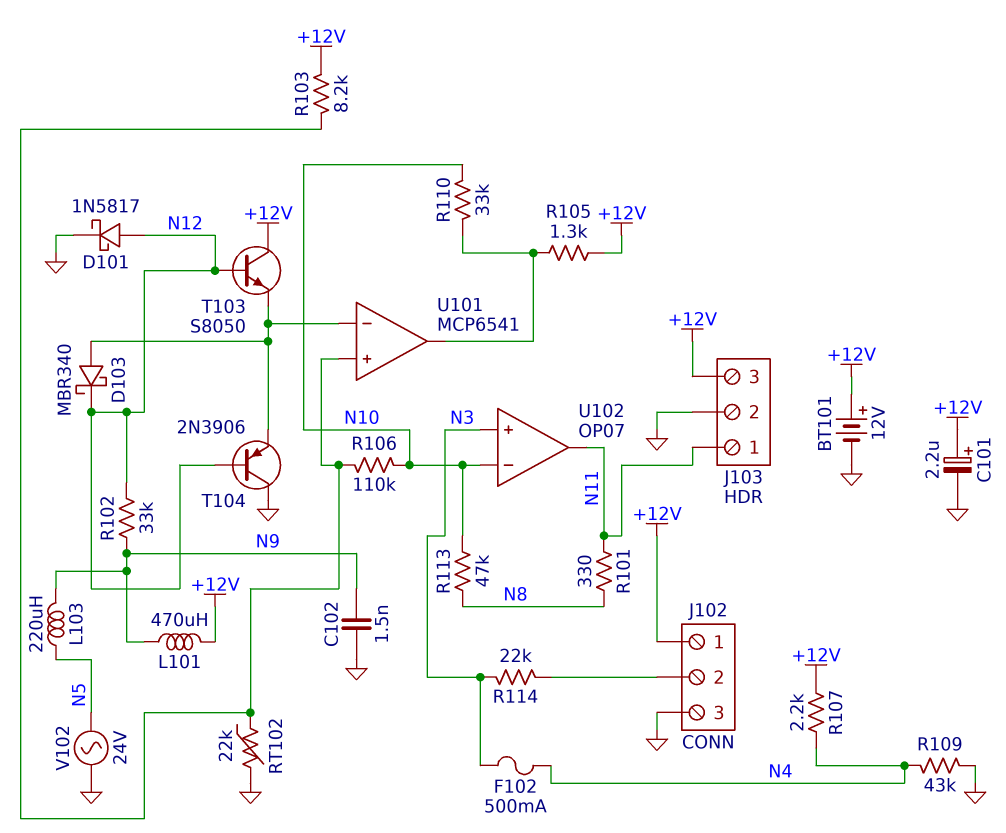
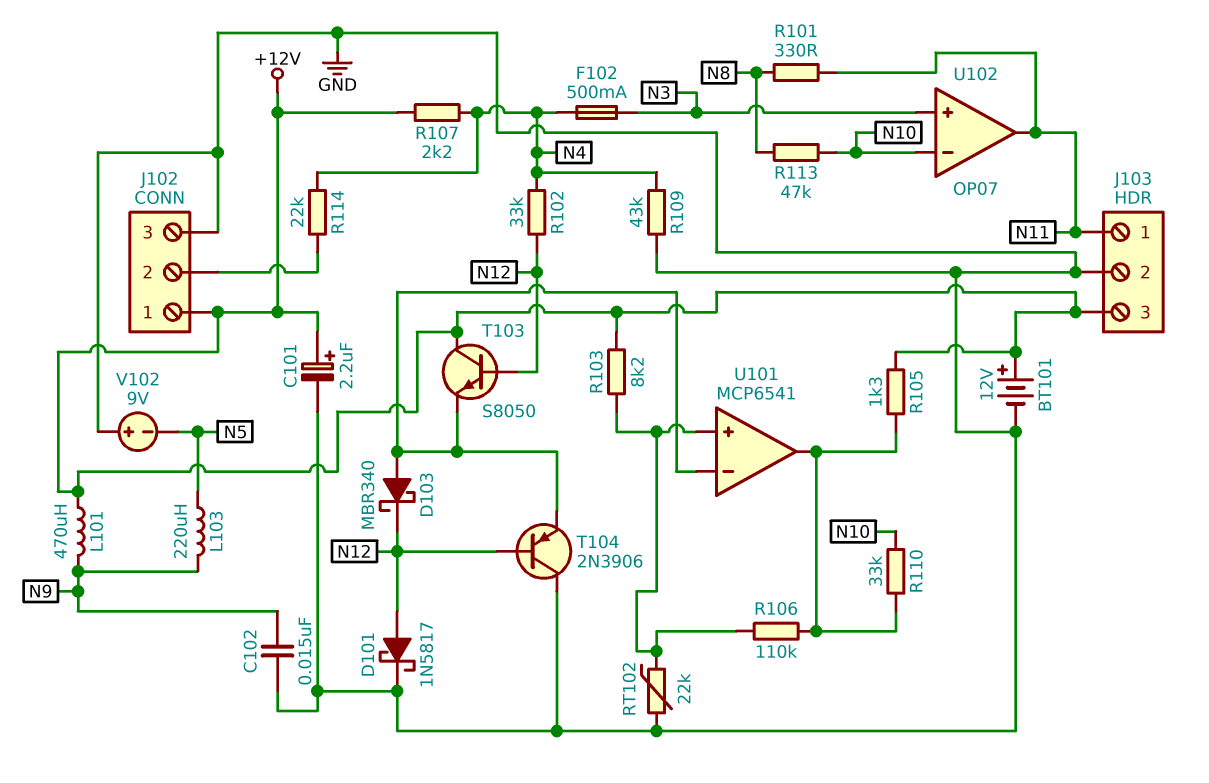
C102: 1.5nF (GND, N9) -> 15nF (GND, N9)
R102: 33k (N9, N12) -> 33k (N4, N12)
R106: 110k (N10, U101/in+) -> 110k (U101/in+, U101/out)
R114: 22k (J102/2, N3) -> 22k (J102/2, N4)
V102: AC 24V (GND, N5) -> 9V (plus GND, minus N5)

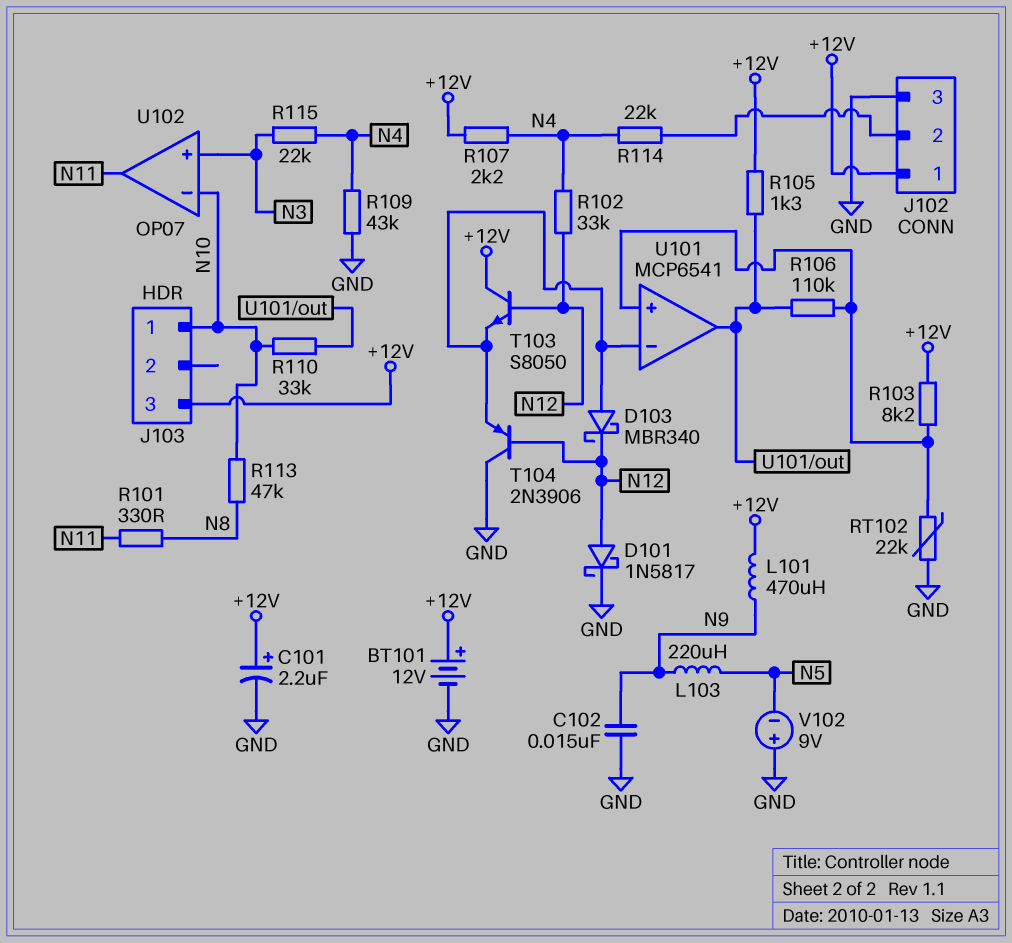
F102: 500mA (N3, N4) -> none
J103 pin 1: N11 -> N10
J103 pin 2: GND -> none
R115: none -> 22k (N3, N4)

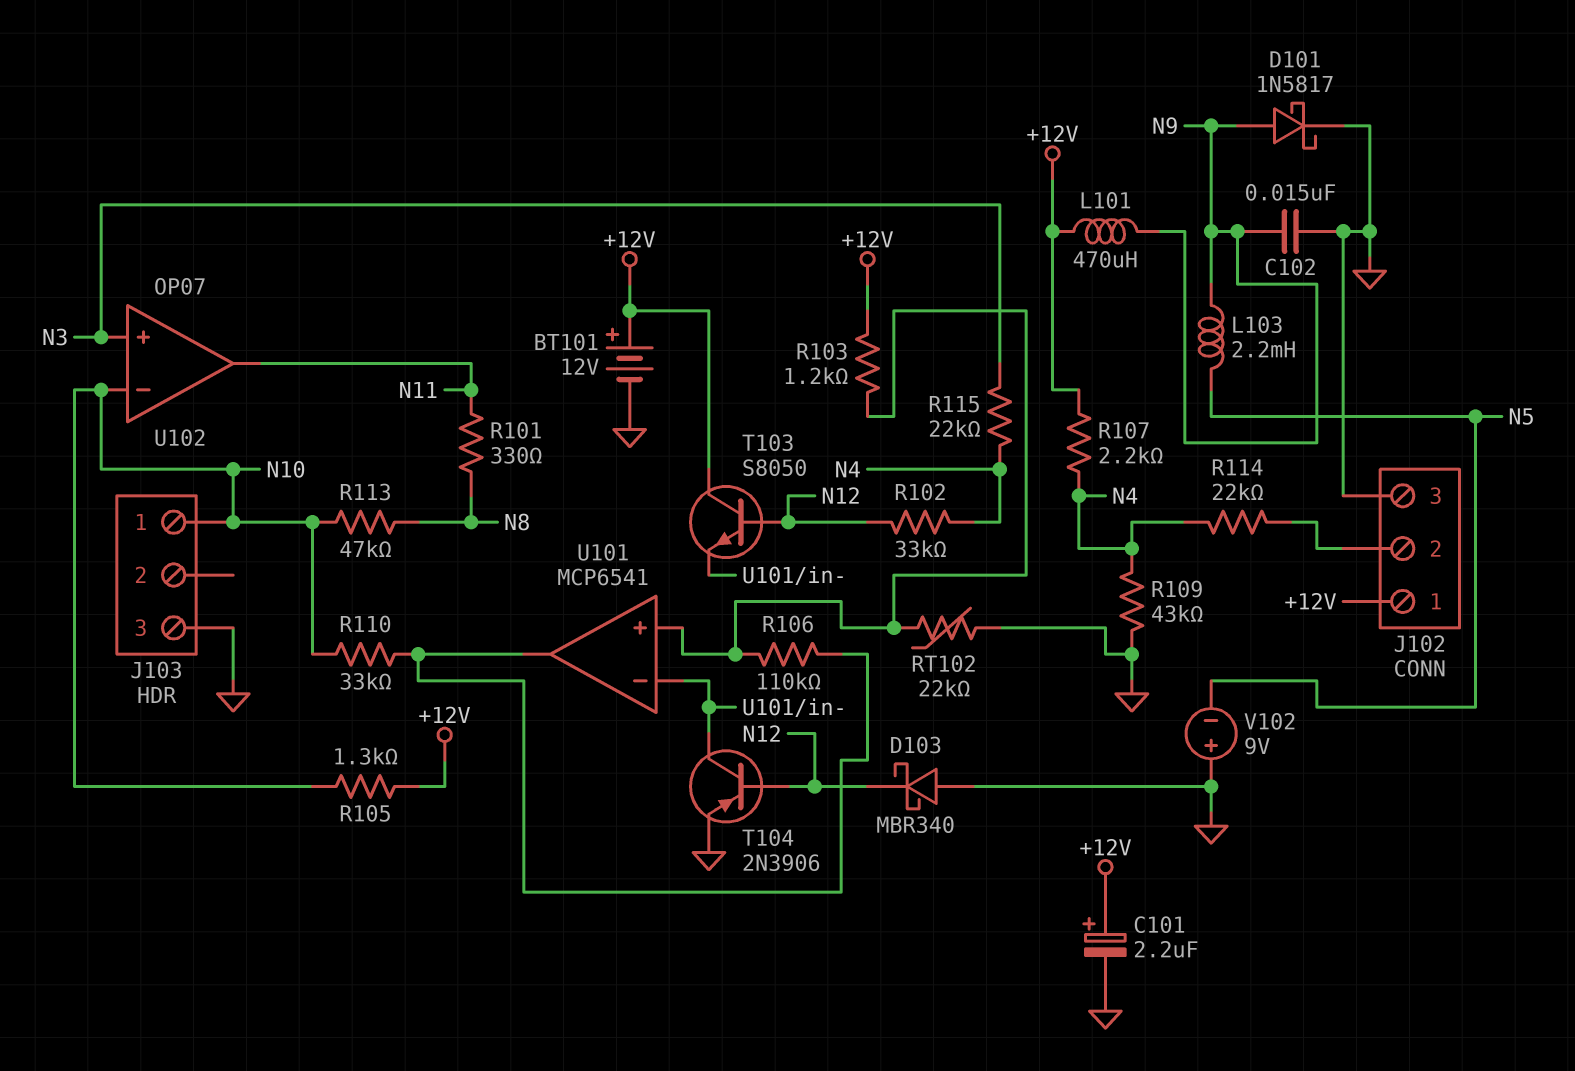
D101: schottky 1N5817 (A N12, K GND) -> schottky 1N5817 (A N9, K GND)
D103: schottky MBR340 (A U101/in-, K N12) -> schottky MBR340 (A GND, K N12)
J103 pin 3: +12V -> GND
L103: 220uH (N5, N9) -> 2.2mH (N5, N9)
R103: 8.2k (+12V, U101/in+) -> 1.2k (+12V, U101/in+)
R105: 1.3k (+12V, U101/out) -> 1.3k (+12V, N10)
T104: PNP 2N3906 (B N12, C GND, E U101/in-) -> PNP 2N3906 (B N12, C U101/in-, E GND)

